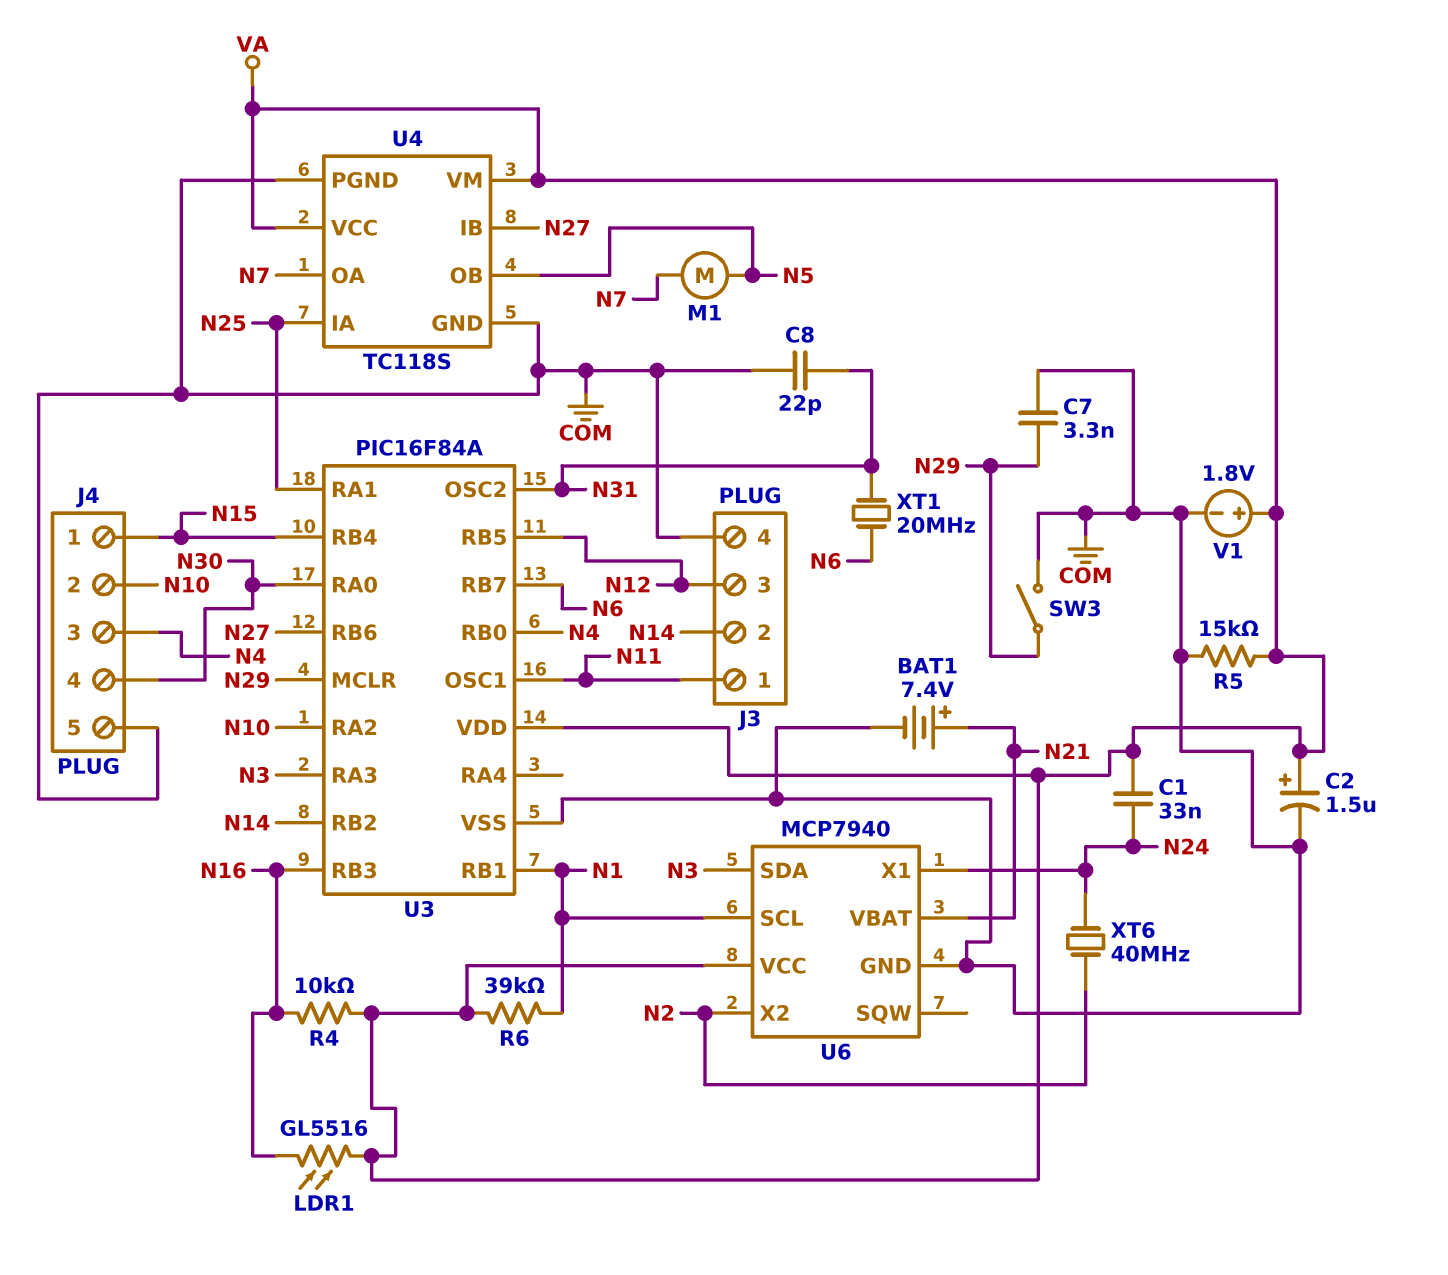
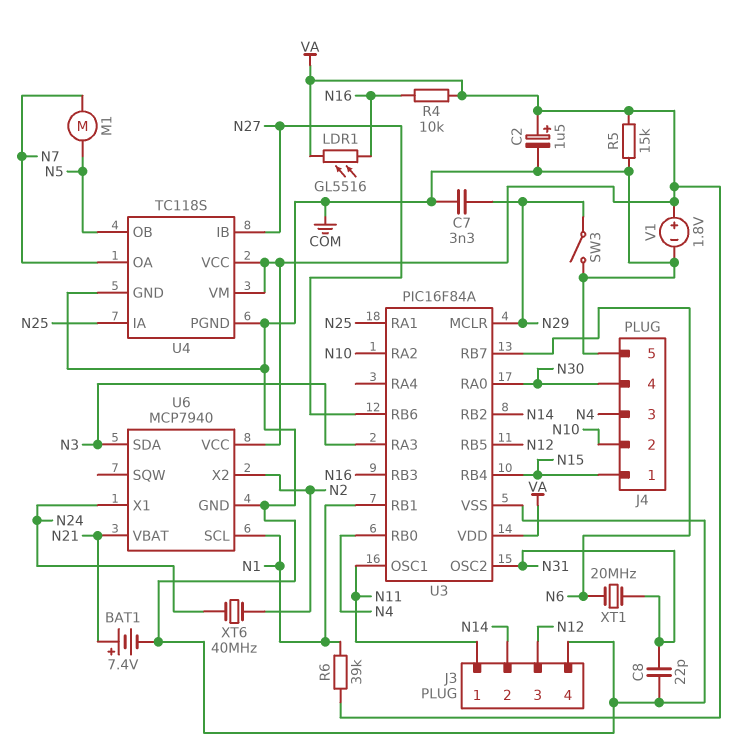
C1: 33nF (N24, VA) -> none

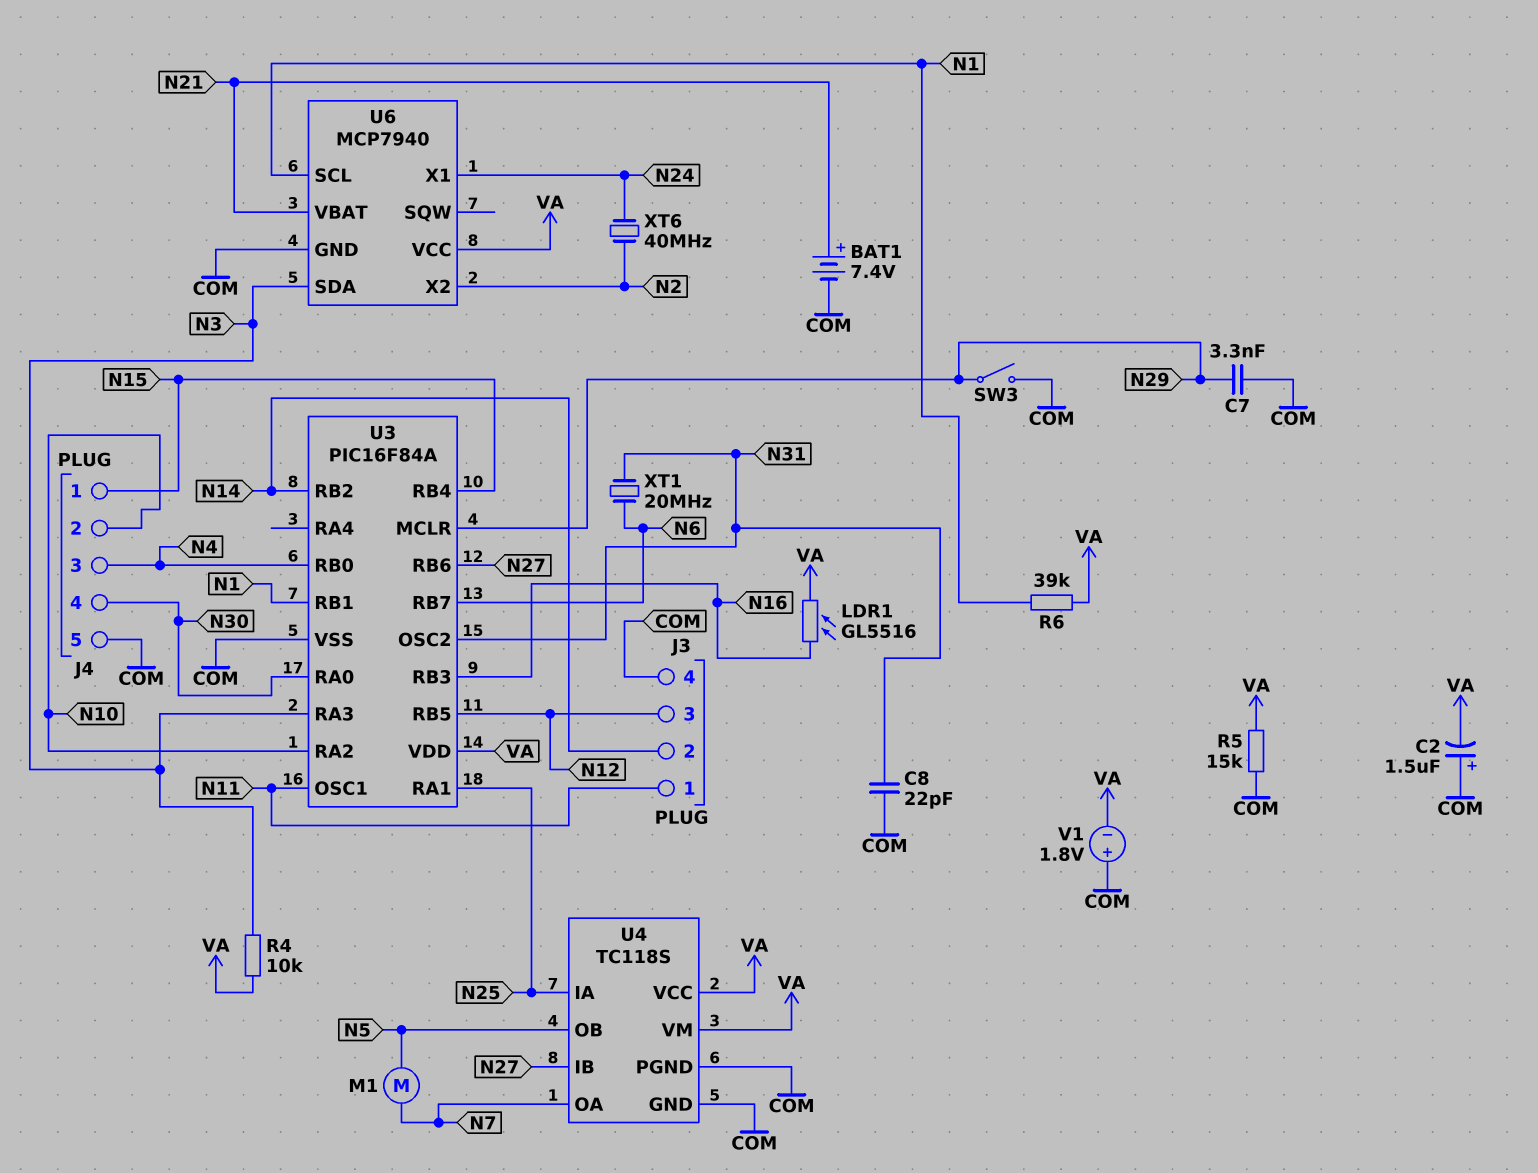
C2: 1.5uF (plus VA, minus COM) -> 1.5uF (plus COM, minus VA)
R4: 10k (N16, VA) -> 10k (N3, VA)
V1: 1.8V (plus VA, minus COM) -> 1.8V (plus COM, minus VA)

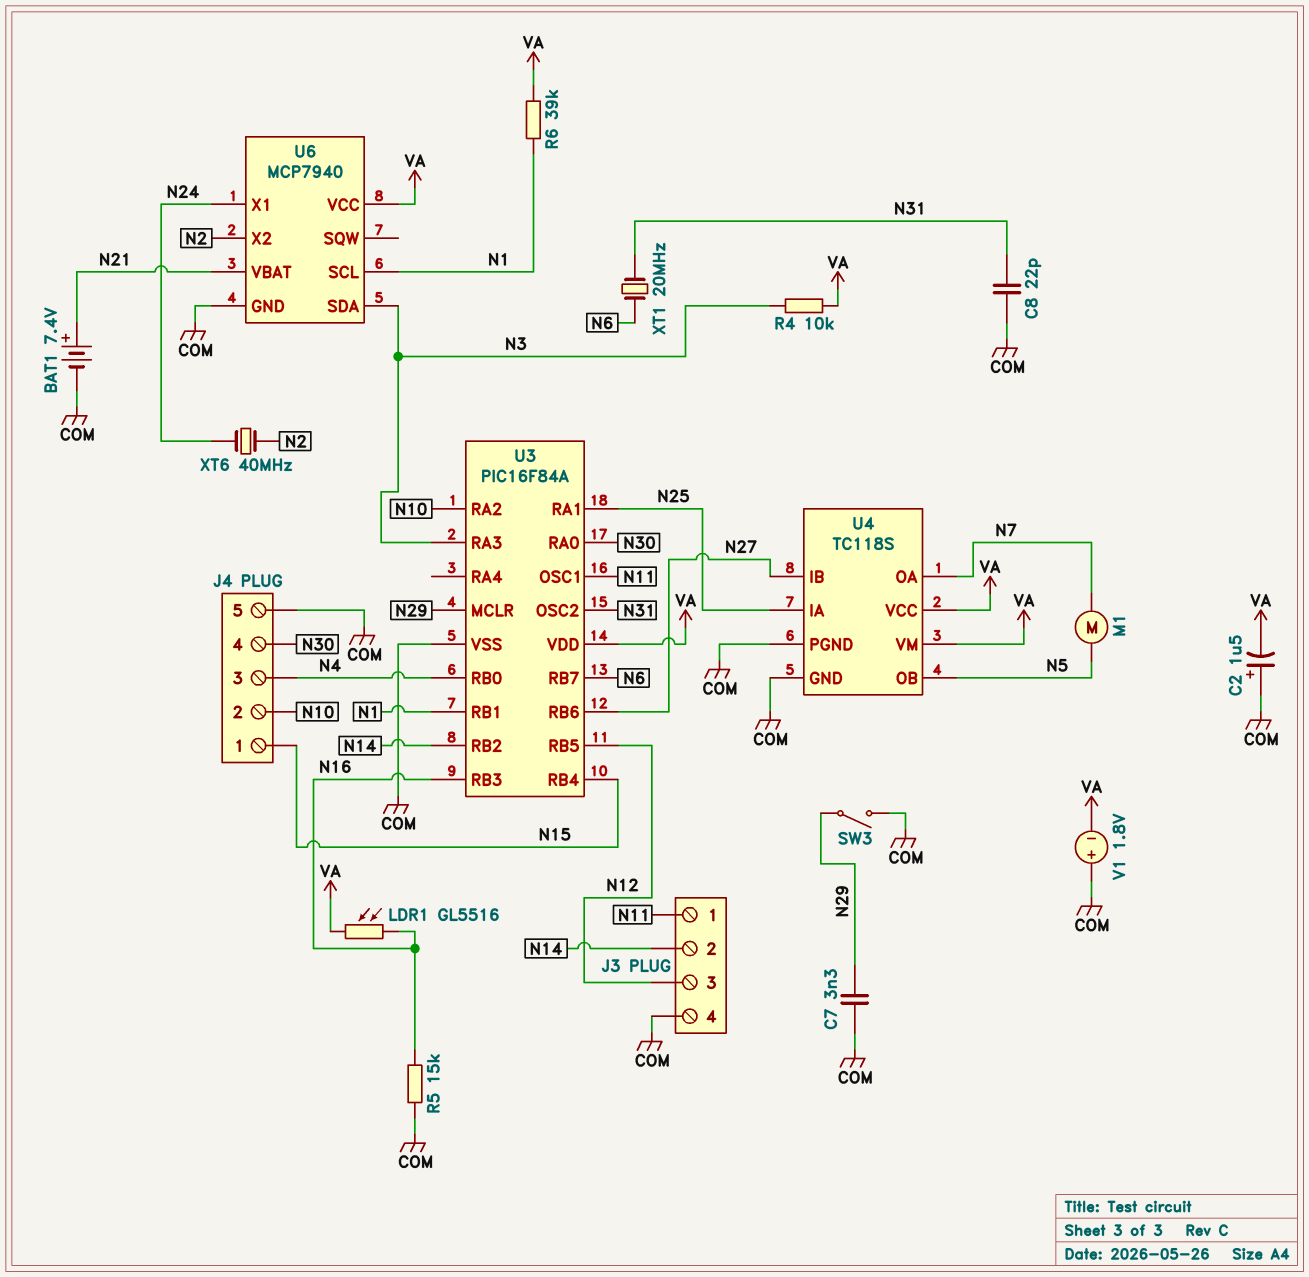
R5: 15k (COM, VA) -> 15k (COM, N16)

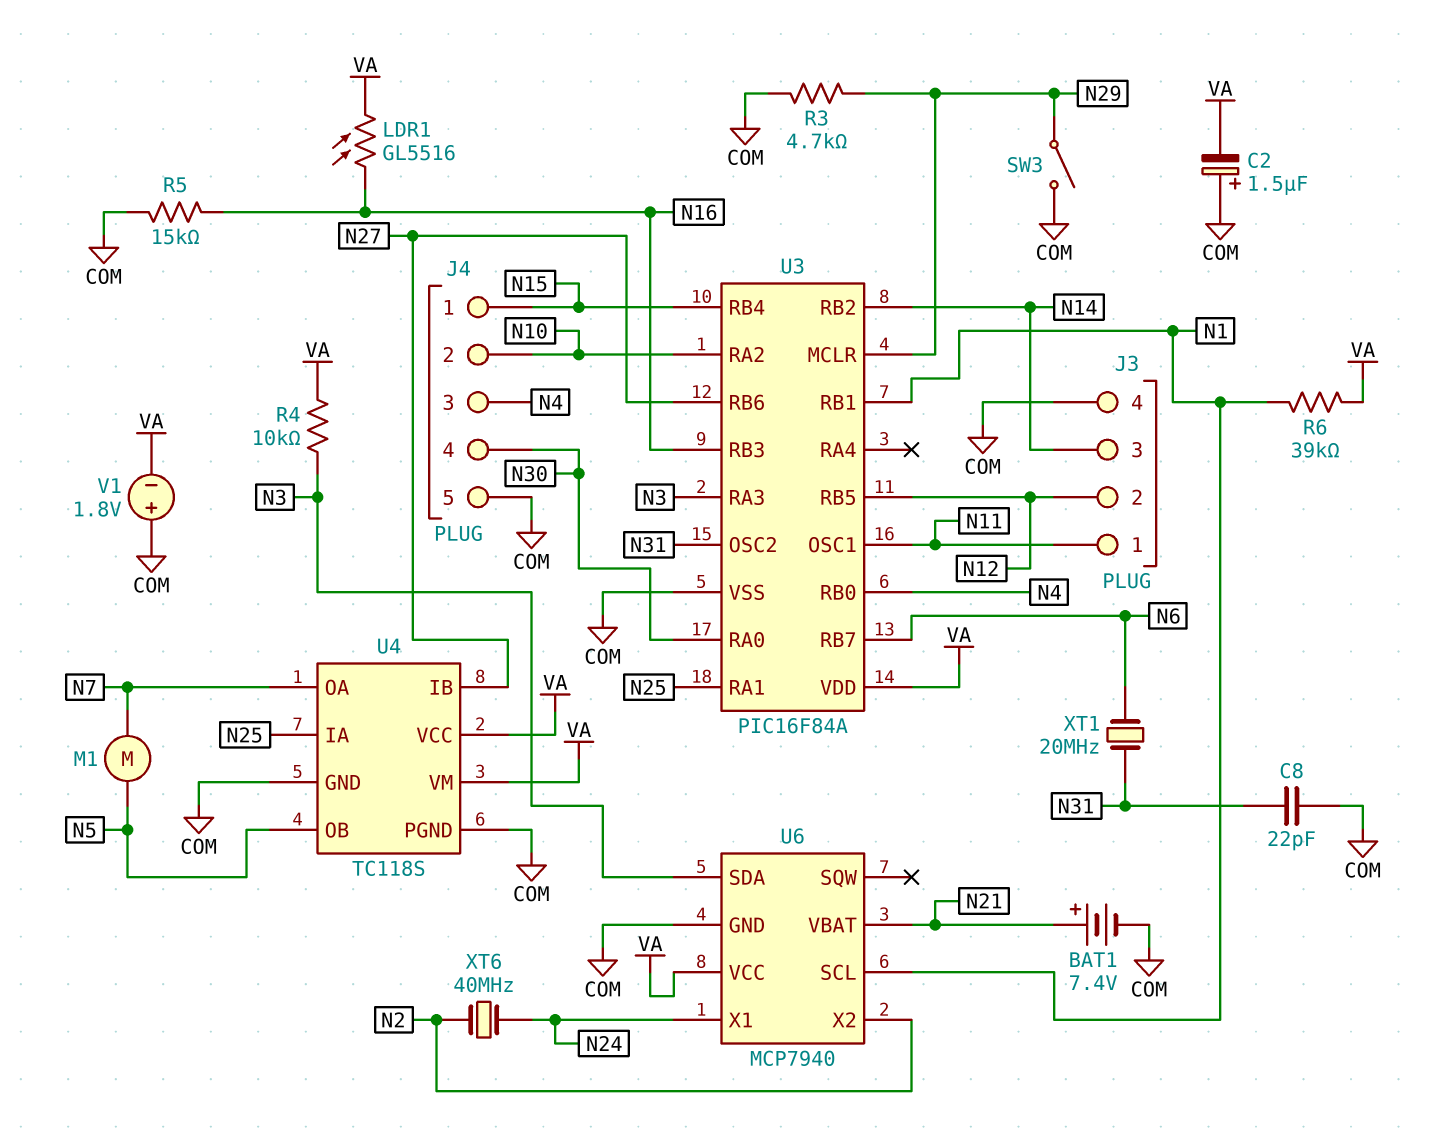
C7: 3.3nF (COM, N29) -> none
J3 pin 2: N14 -> N12
J3 pin 3: N12 -> N14
R3: none -> 4.7k (COM, N29)

